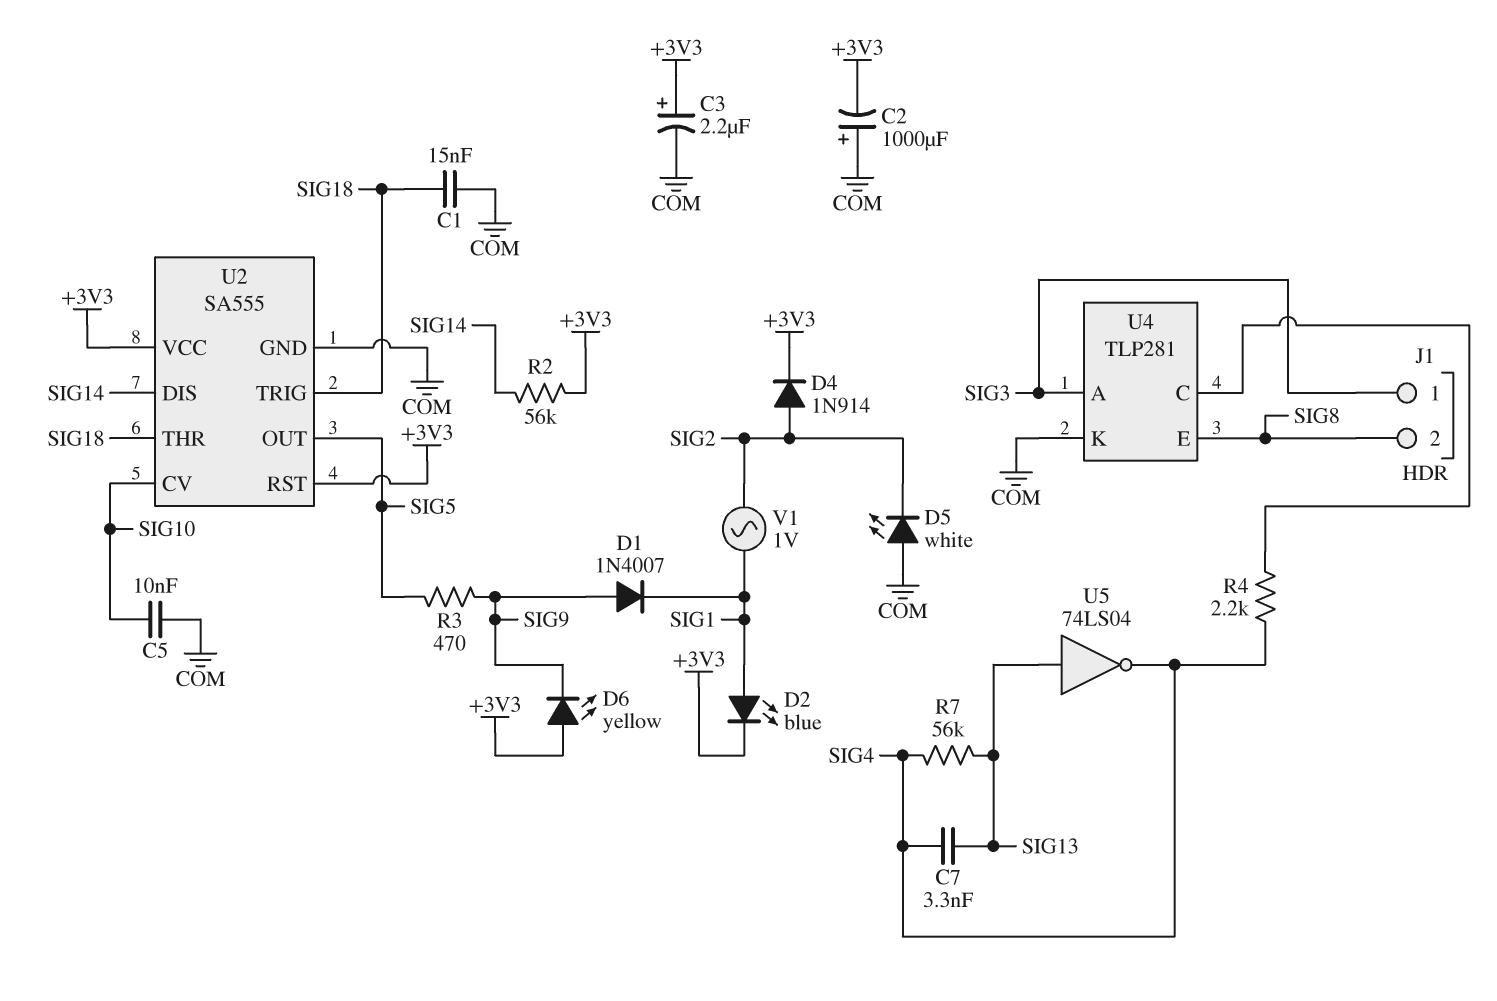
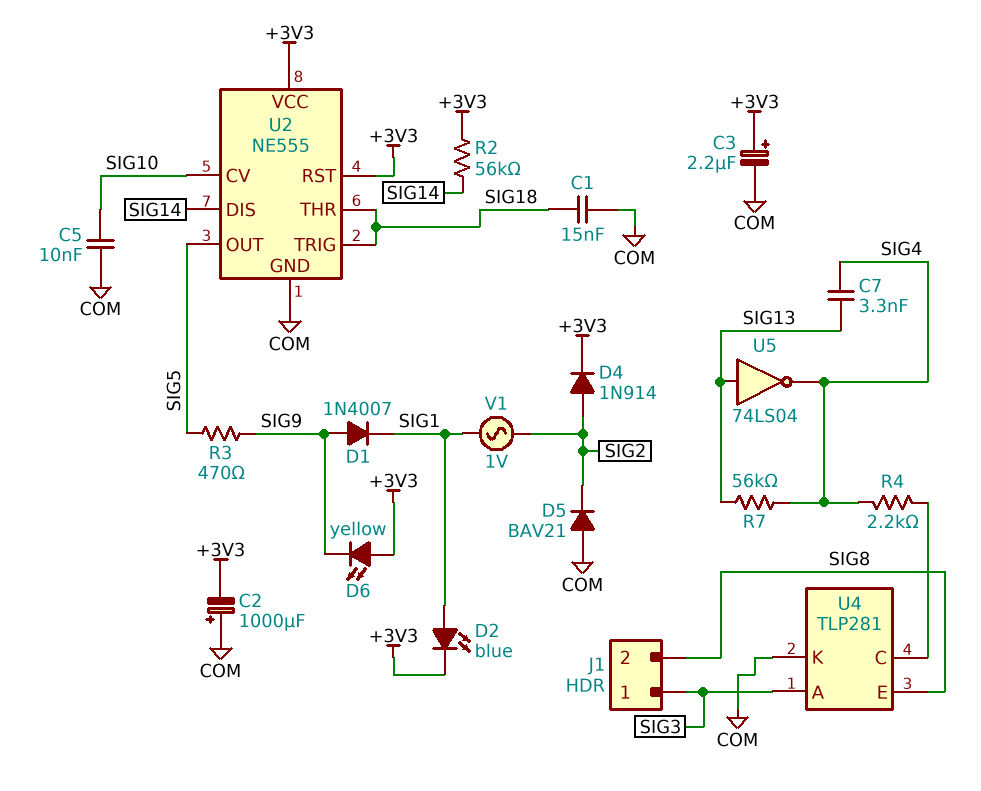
D5: LED white (A COM, K SIG2) -> diode BAV21 (A COM, K SIG2)
U2: SA555 -> NE555

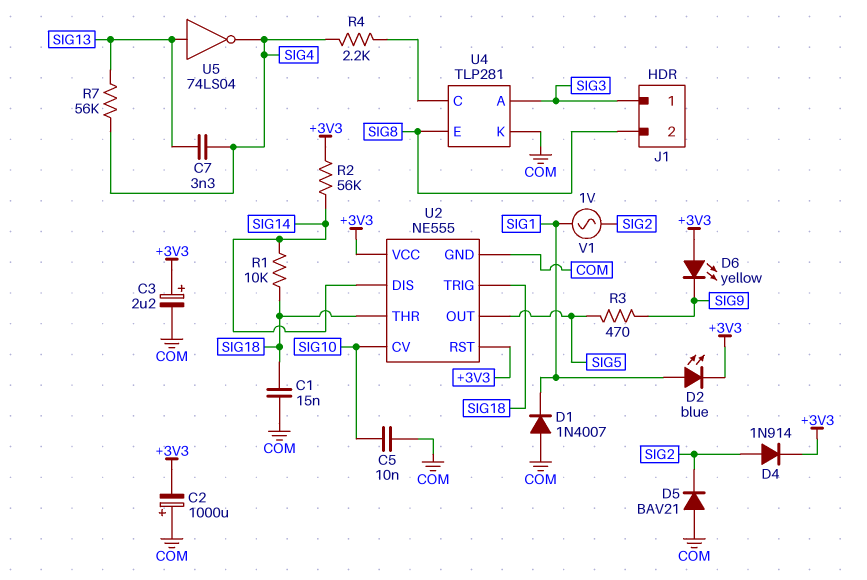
D1: diode 1N4007 (A SIG9, K SIG1) -> diode 1N4007 (A COM, K SIG1)
R1: none -> 10k (SIG14, SIG18)

